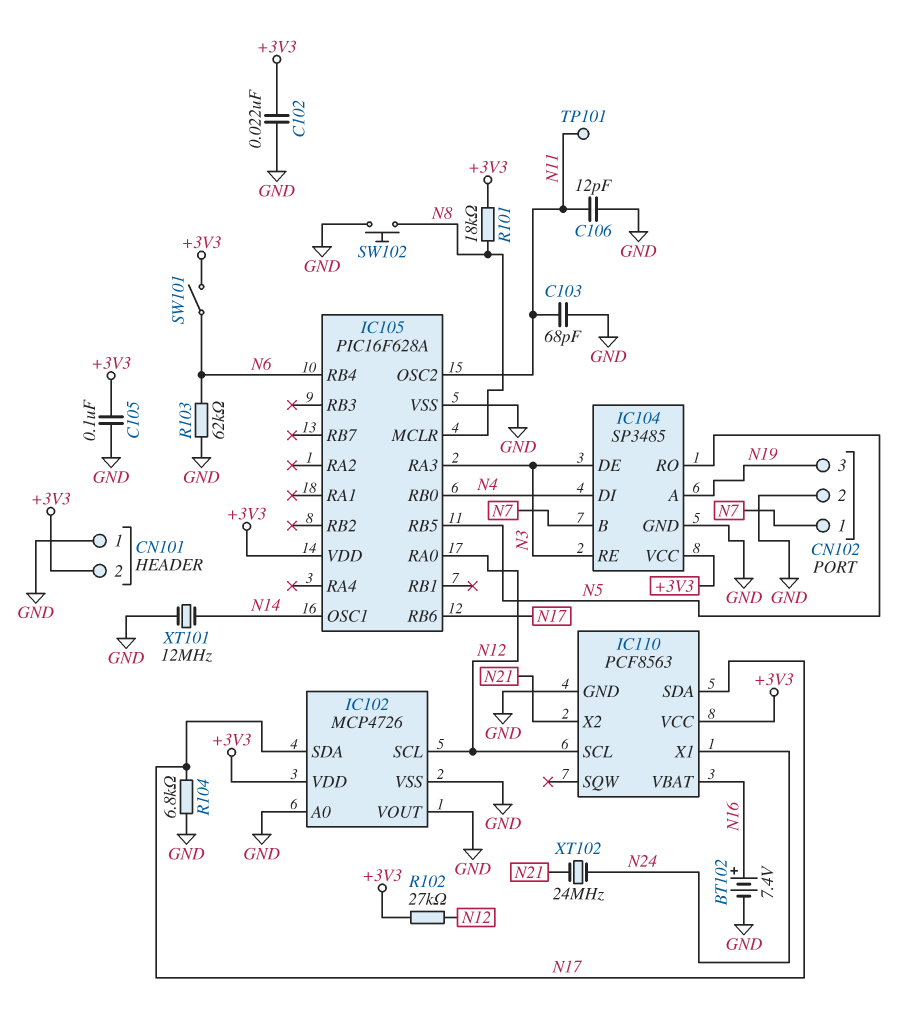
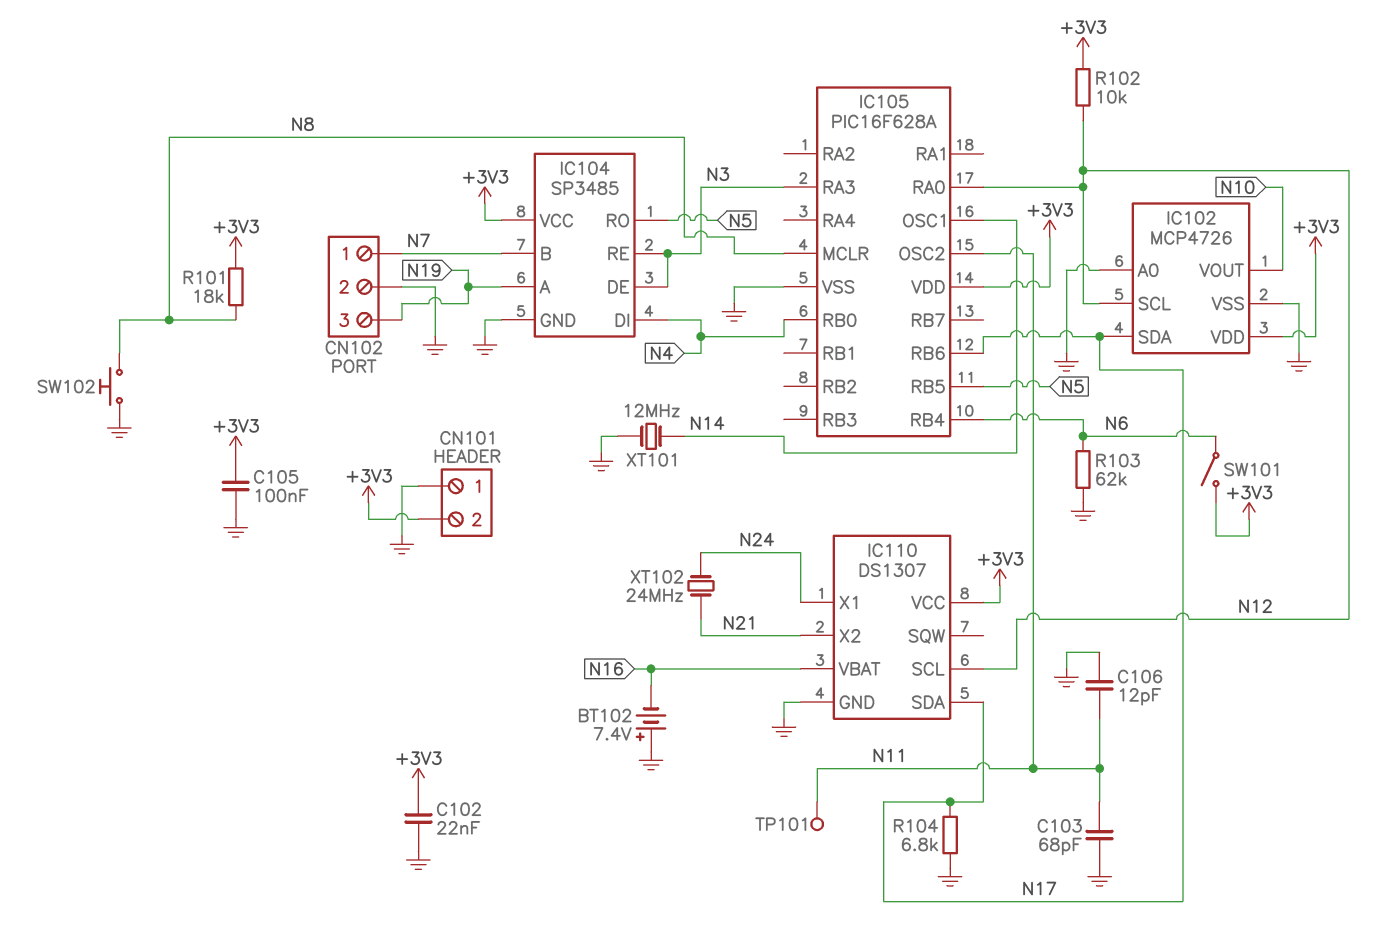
BT102: 7.4V (plus N16, minus GND) -> 7.4V (plus GND, minus N16)
IC102 pin VOUT: GND -> N10
IC110: PCF8563 -> DS1307
R102: 27k (+3V3, N12) -> 10k (+3V3, N12)

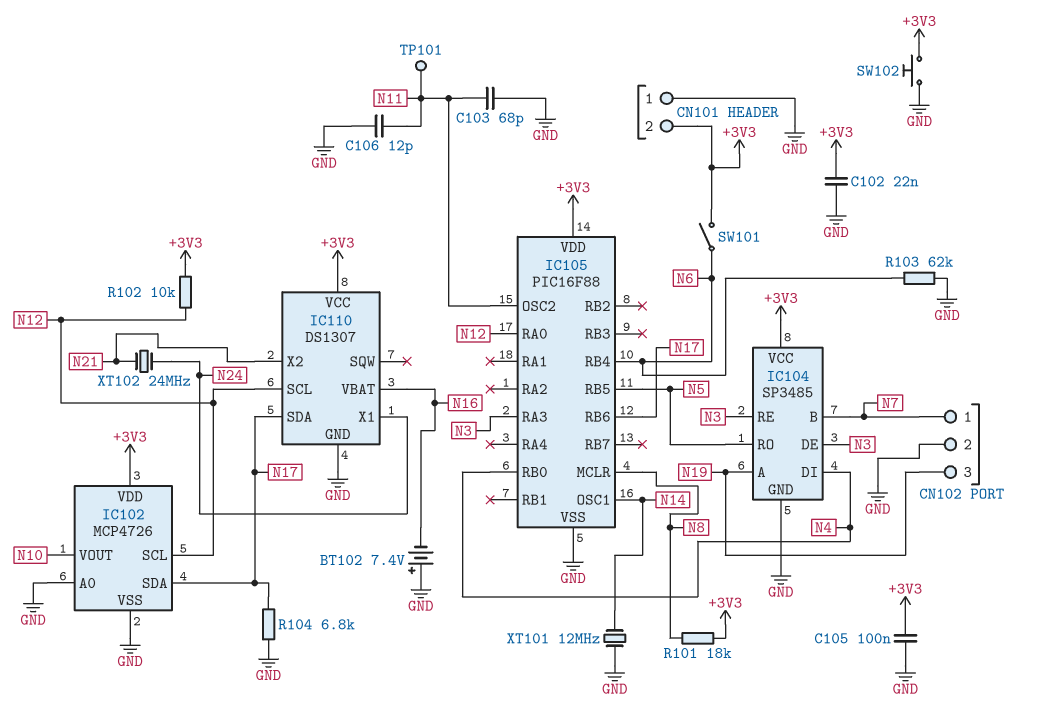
IC105: PIC16F628A -> PIC16F88
SW102: button (GND, N8) -> button (+3V3, GND)

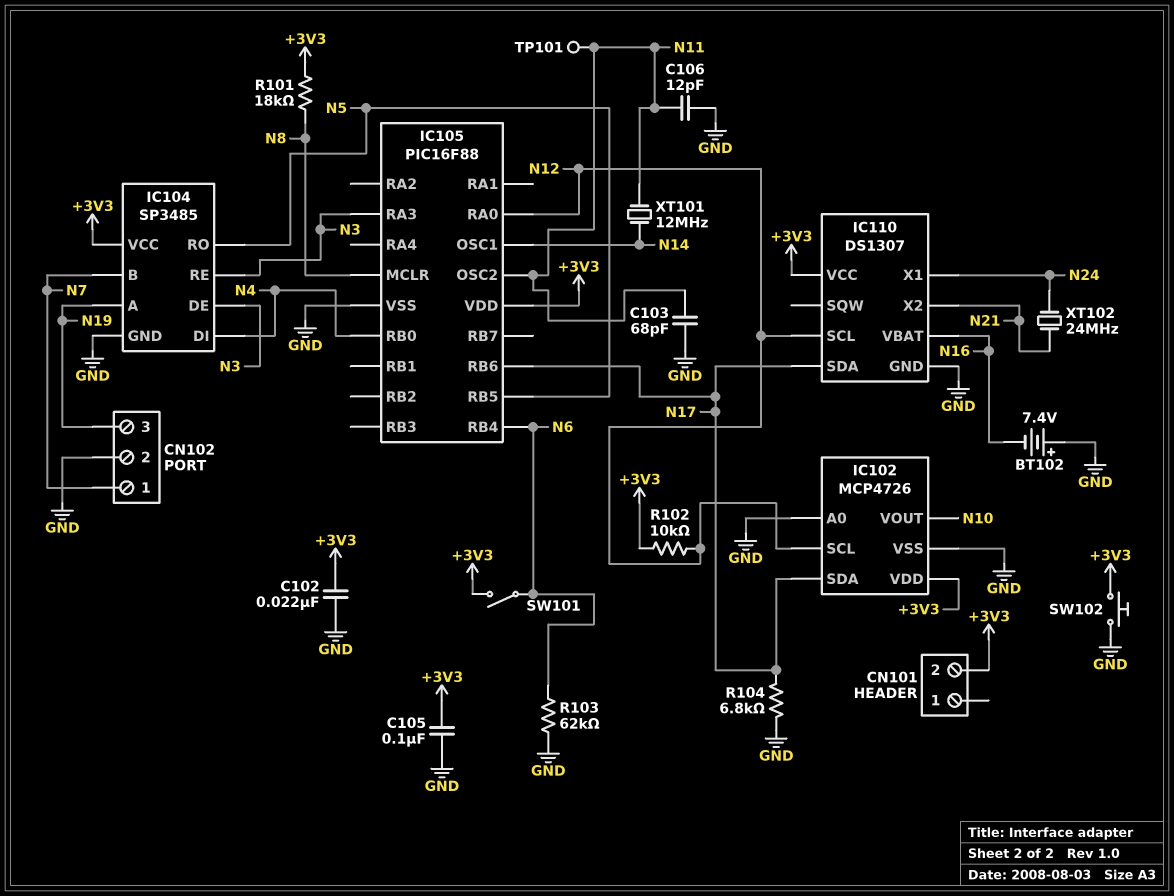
CN101 pin 1: GND -> none
XT101: 12MHz (GND, N14) -> 12MHz (N11, N14)

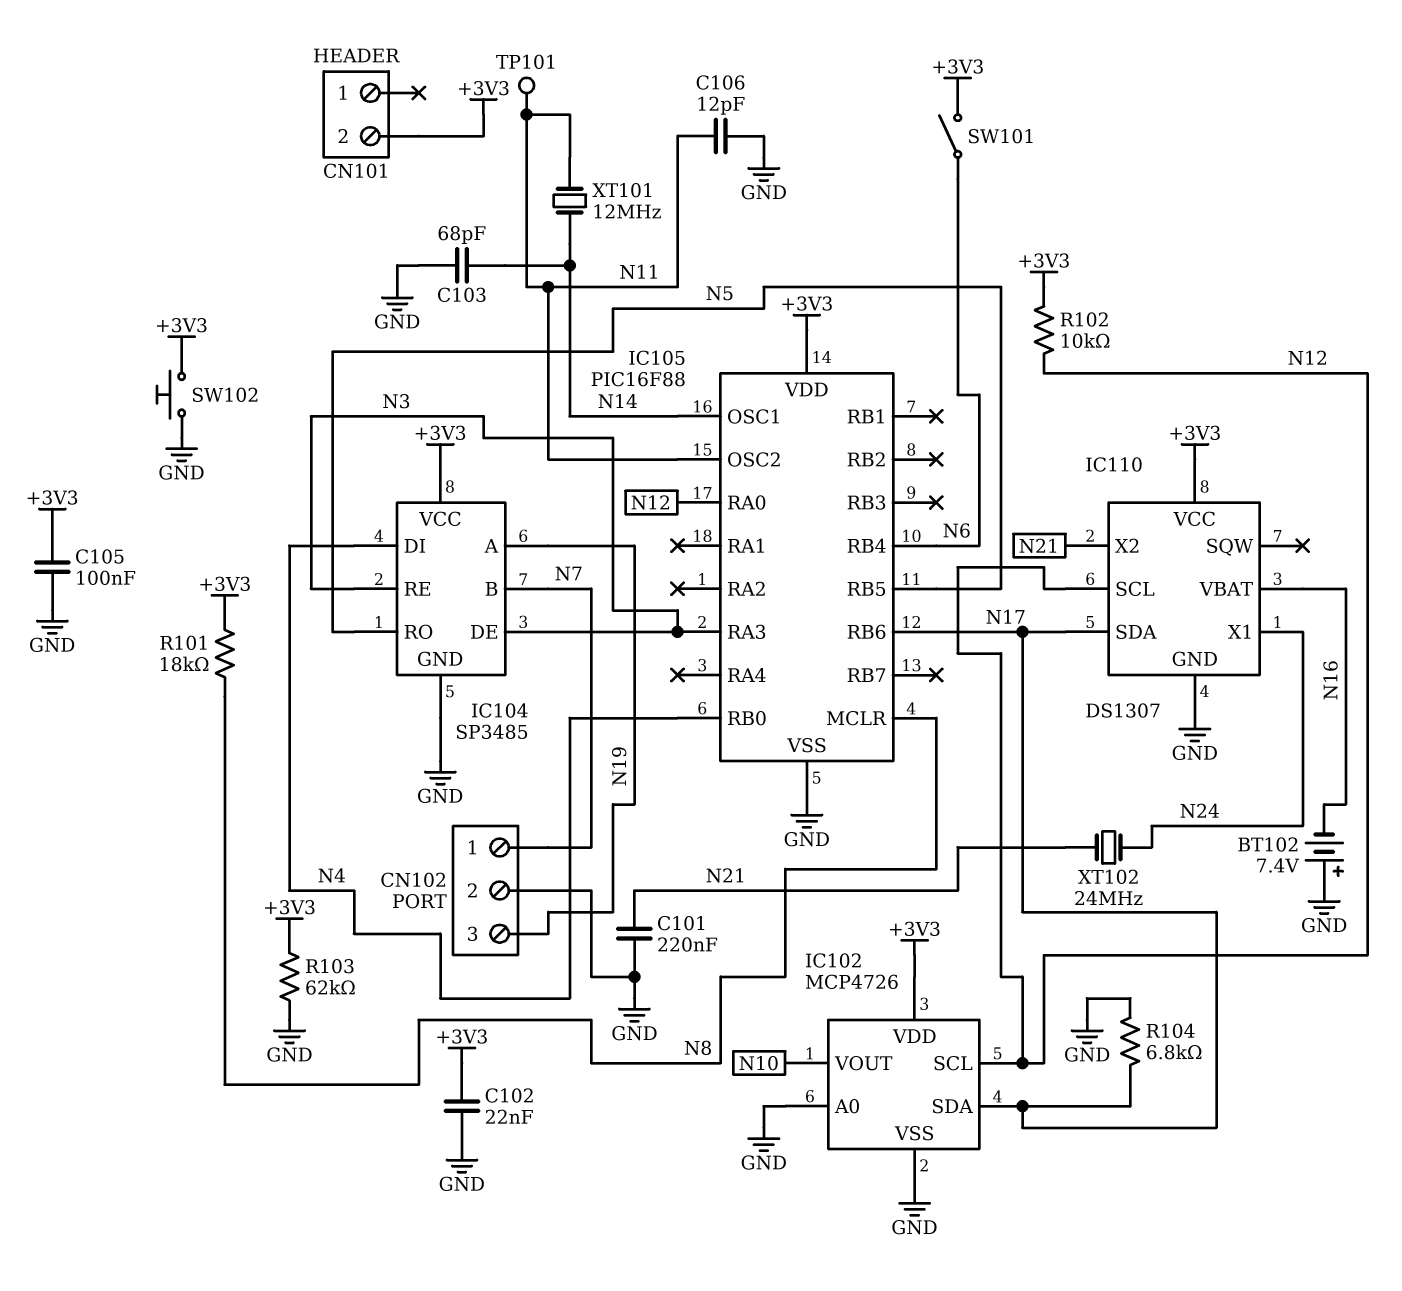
C101: none -> 220nF (GND, N21)
C103: 68pF (GND, N11) -> 68pF (GND, N14)
R103: 62k (GND, N6) -> 62k (+3V3, GND)

